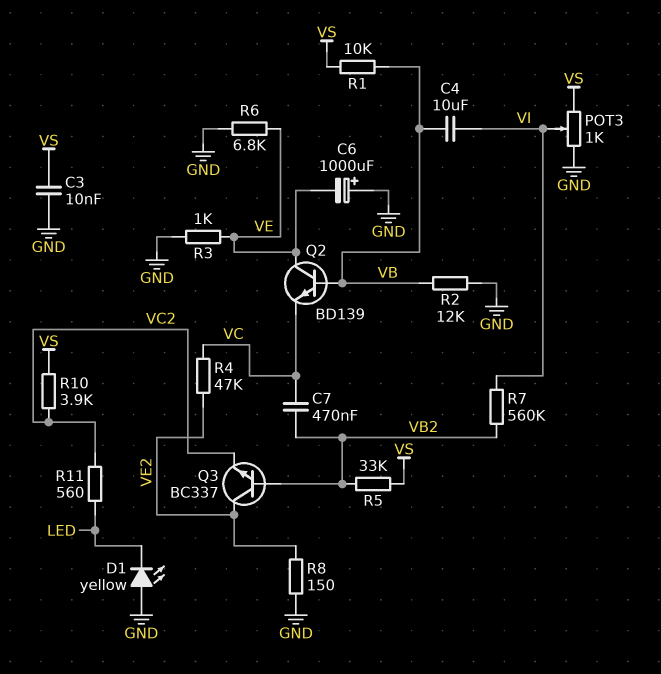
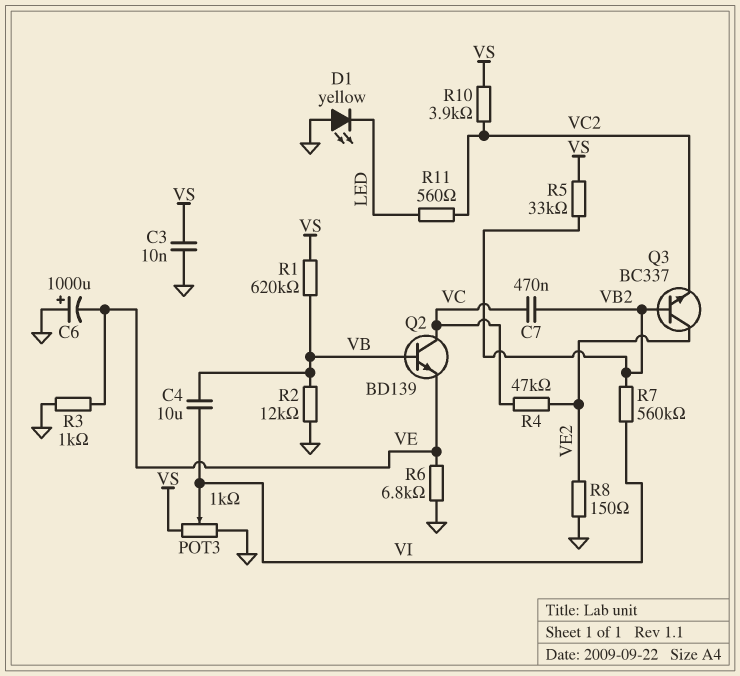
Q2: NPN BD139 (B VB, C VE, E VC) -> NPN BD139 (B VB, C VC, E VE)
R1: 10k (VB, VS) -> 620k (VB, VS)

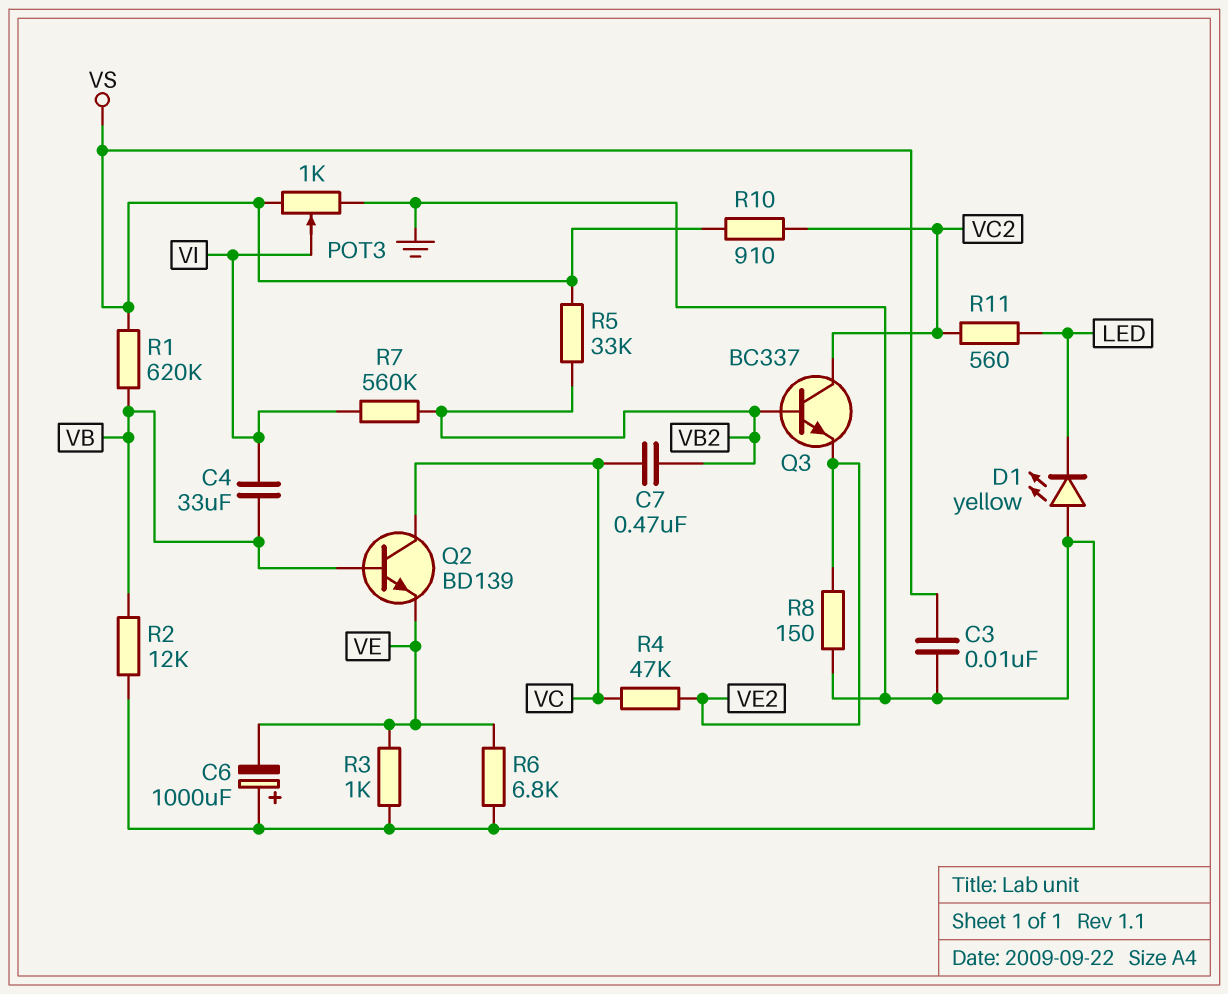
C4: 10uF (VB, VI) -> 33uF (VB, VI)
Q3: NPN BC337 (B VB2, C VE2, E VC2) -> NPN BC337 (B VB2, C VC2, E VE2)
R10: 3.9k (VC2, VS) -> 910 (VC2, VS)

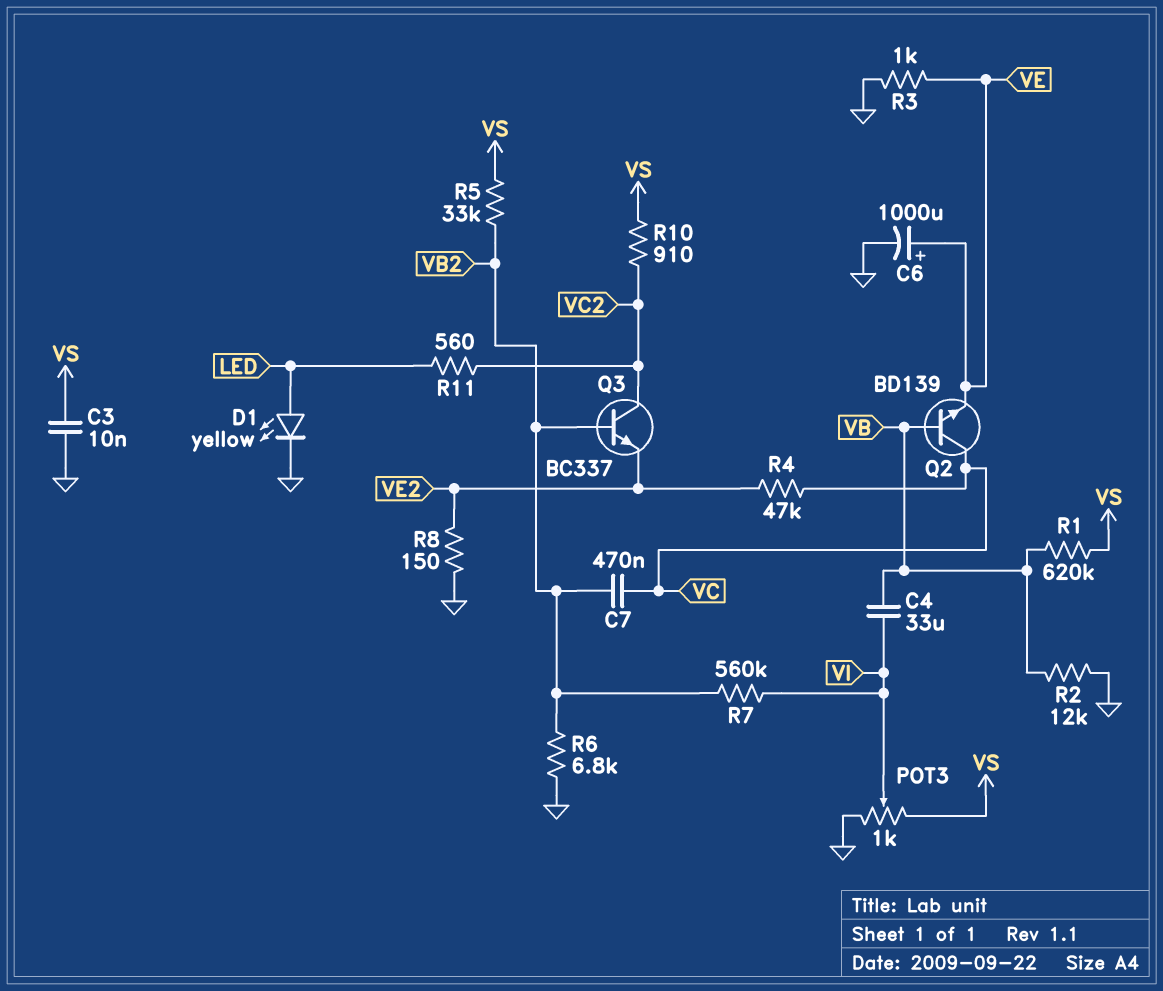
C6: 1000uF (plus GND, minus VE) -> 1000uF (plus VE, minus GND)
D1: LED yellow (A GND, K LED) -> LED yellow (A LED, K GND)
R6: 6.8k (GND, VE) -> 6.8k (GND, VB2)

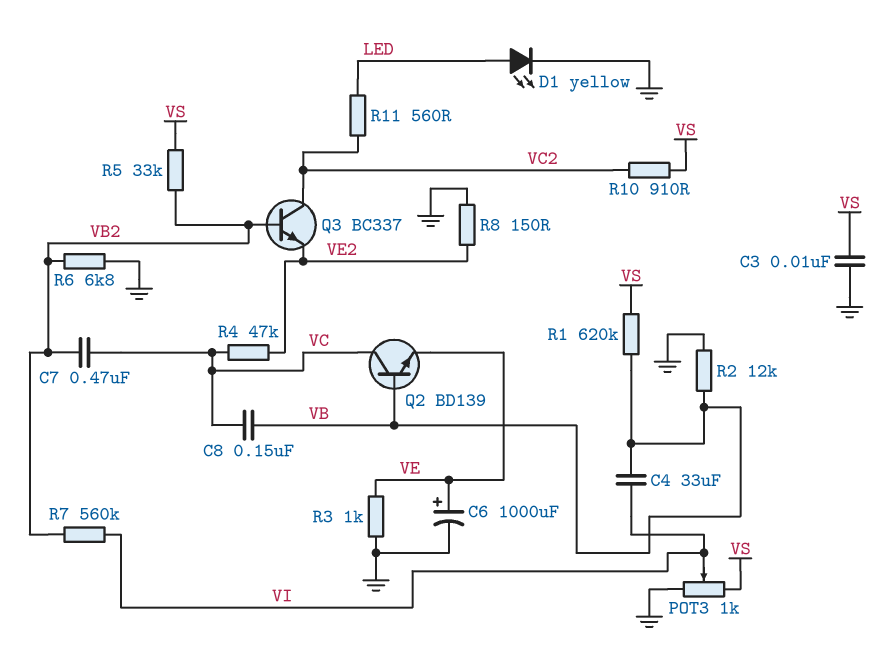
C8: none -> 150nF (VB, VC)

